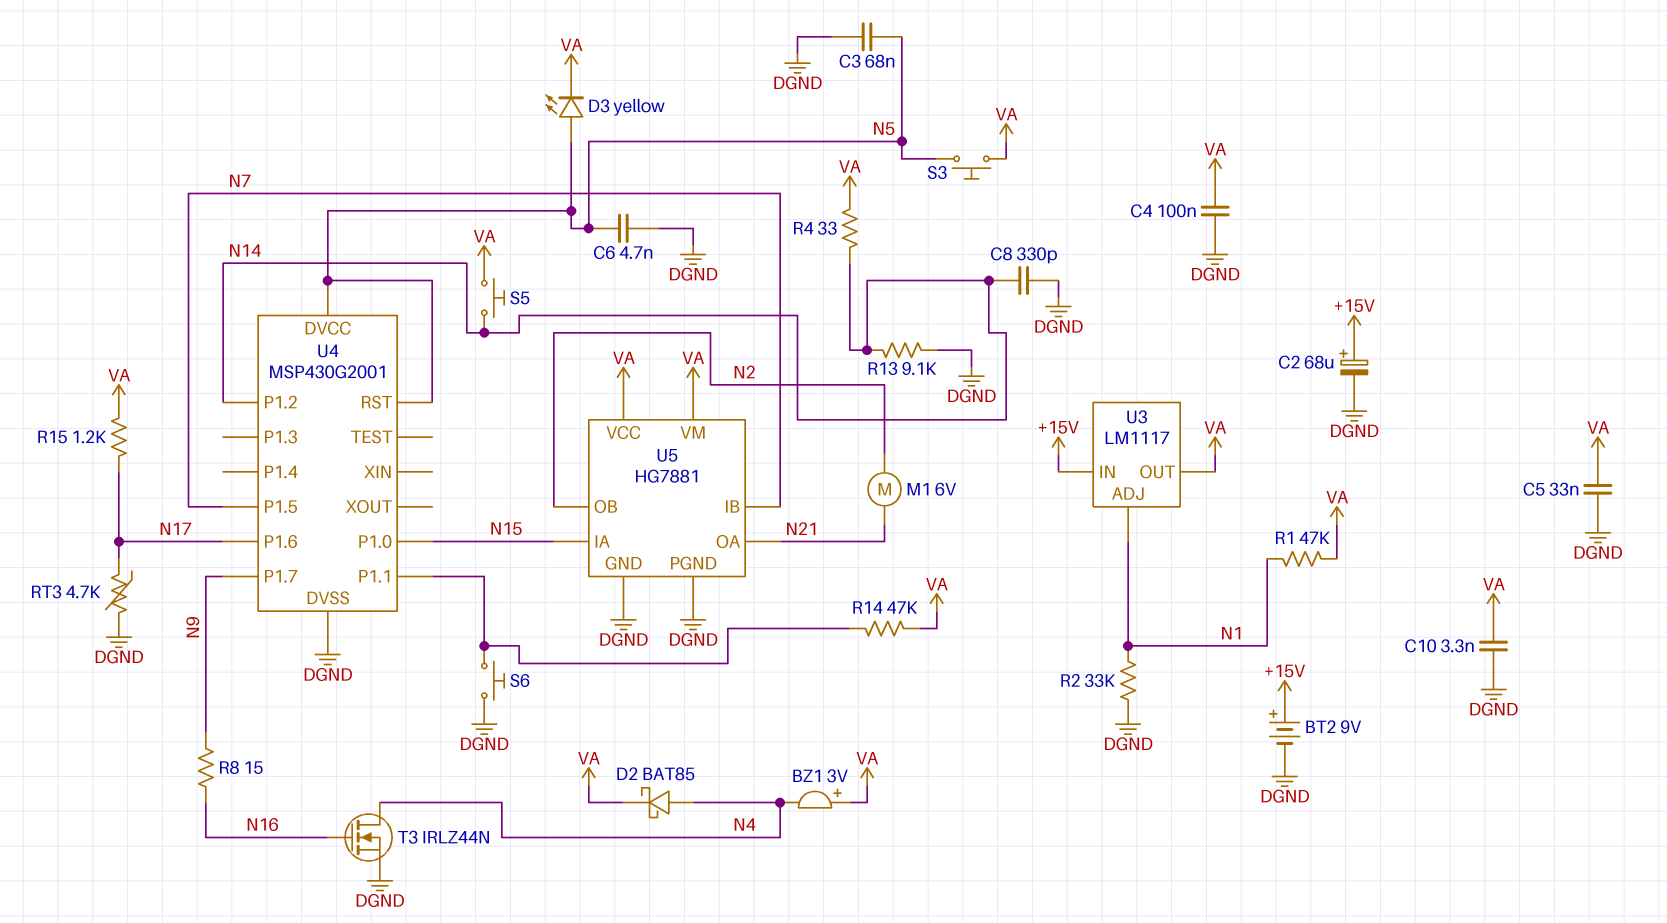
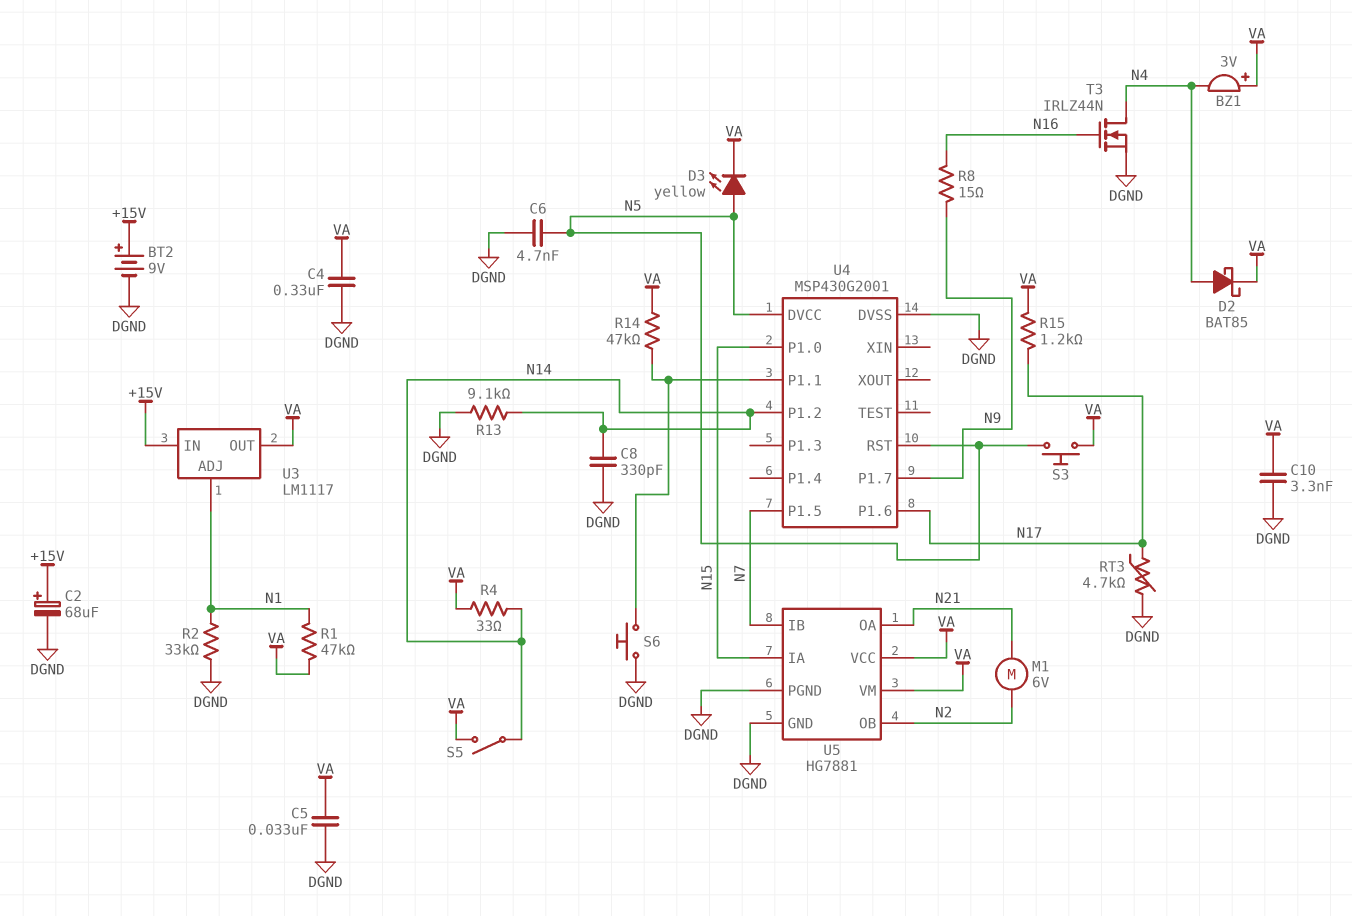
C3: 68nF (DGND, N5) -> none
C4: 100nF (DGND, VA) -> 330nF (DGND, VA)
S5: button (N14, VA) -> switch (N14, VA)

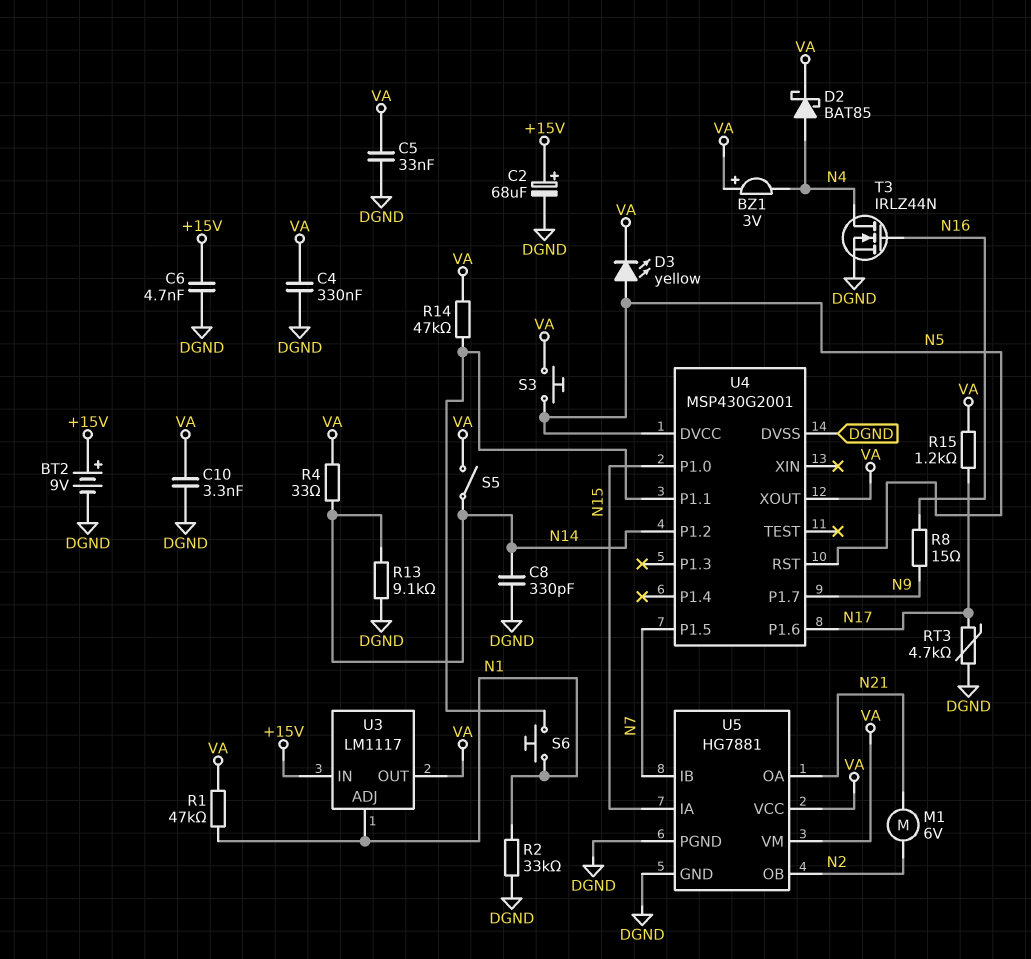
C6: 4.7nF (DGND, N5) -> 4.7nF (+15V, DGND)
S6: button (DGND, U4/P1.1) -> button (N1, U4/P1.1)
U4 pin XOUT: none -> VA

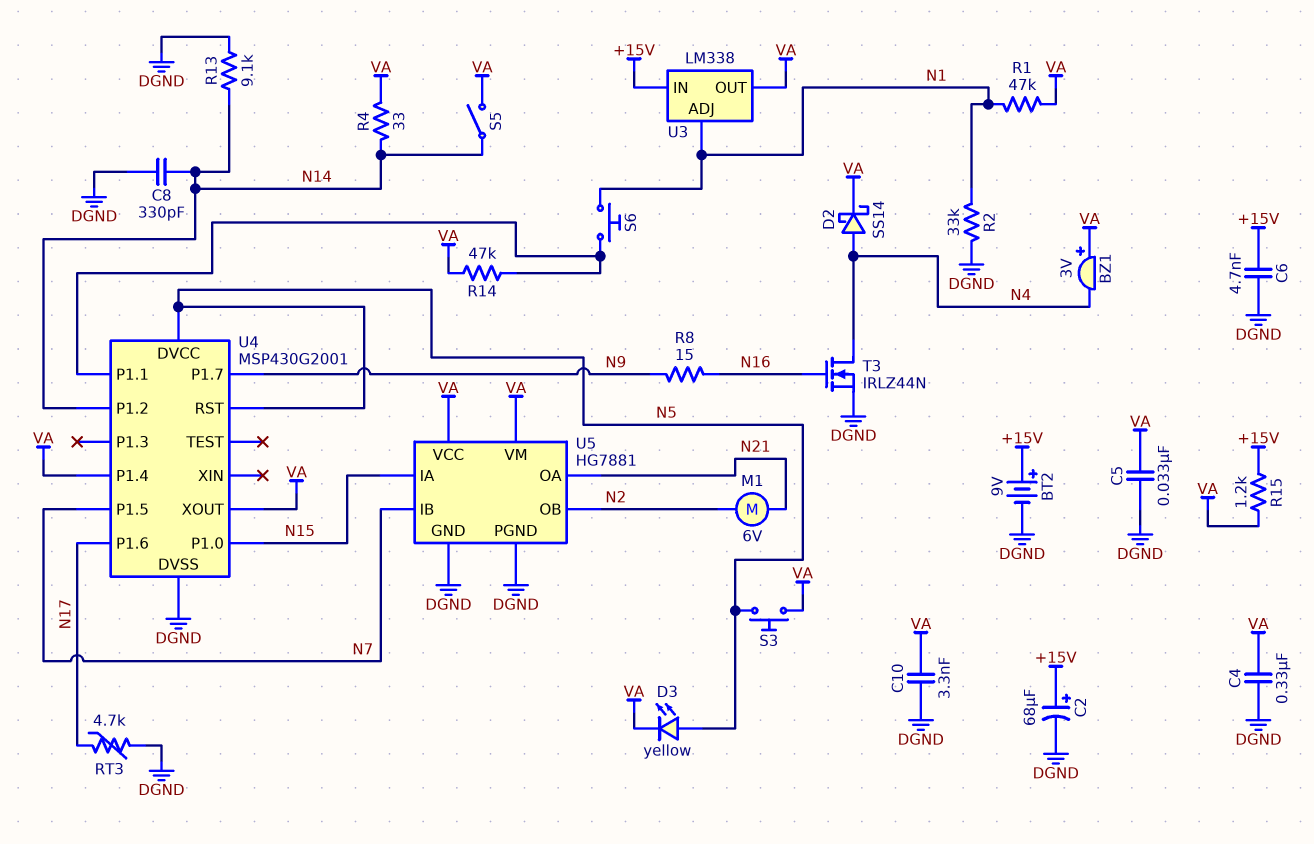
D2: schottky BAT85 (A N4, K VA) -> schottky SS14 (A N4, K VA)
R15: 1.2k (N17, VA) -> 1.2k (+15V, VA)
U3: LM1117 -> LM338
U4 pin P1.4: none -> VA

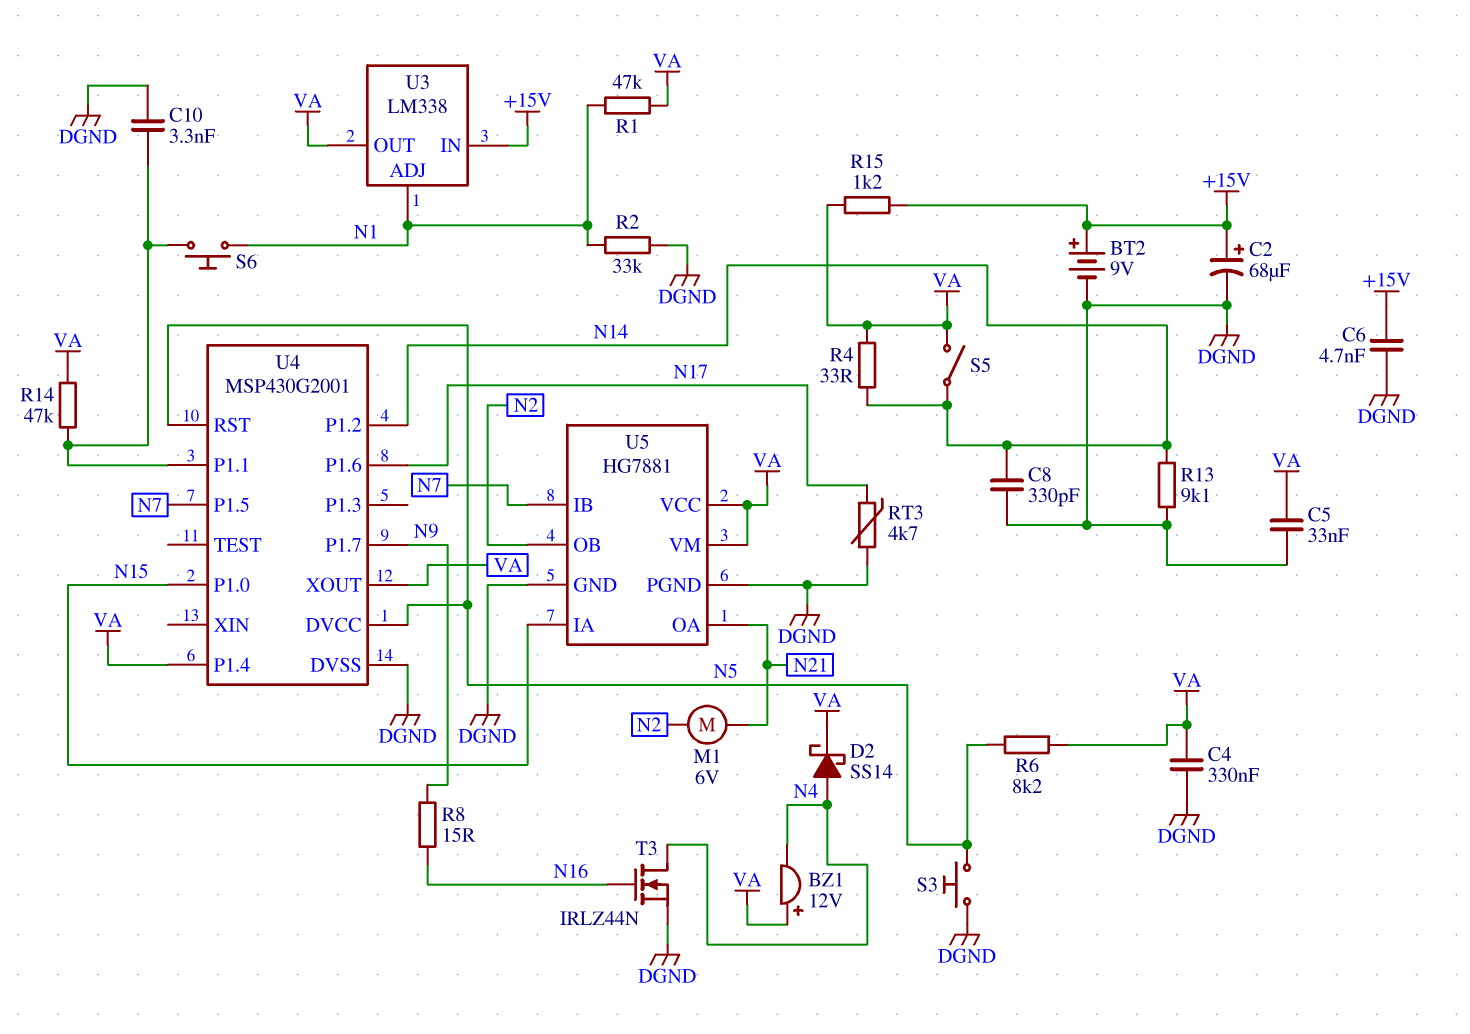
BZ1: buzzer 3V (plus VA, minus N4) -> buzzer 12V (plus VA, minus N4)
C10: 3.3nF (DGND, VA) -> 3.3nF (DGND, U4/P1.1)
D3: LED yellow (A N5, K VA) -> none
R6: none -> 8.2k (N5, VA)
S3: button (N5, VA) -> button (DGND, N5)

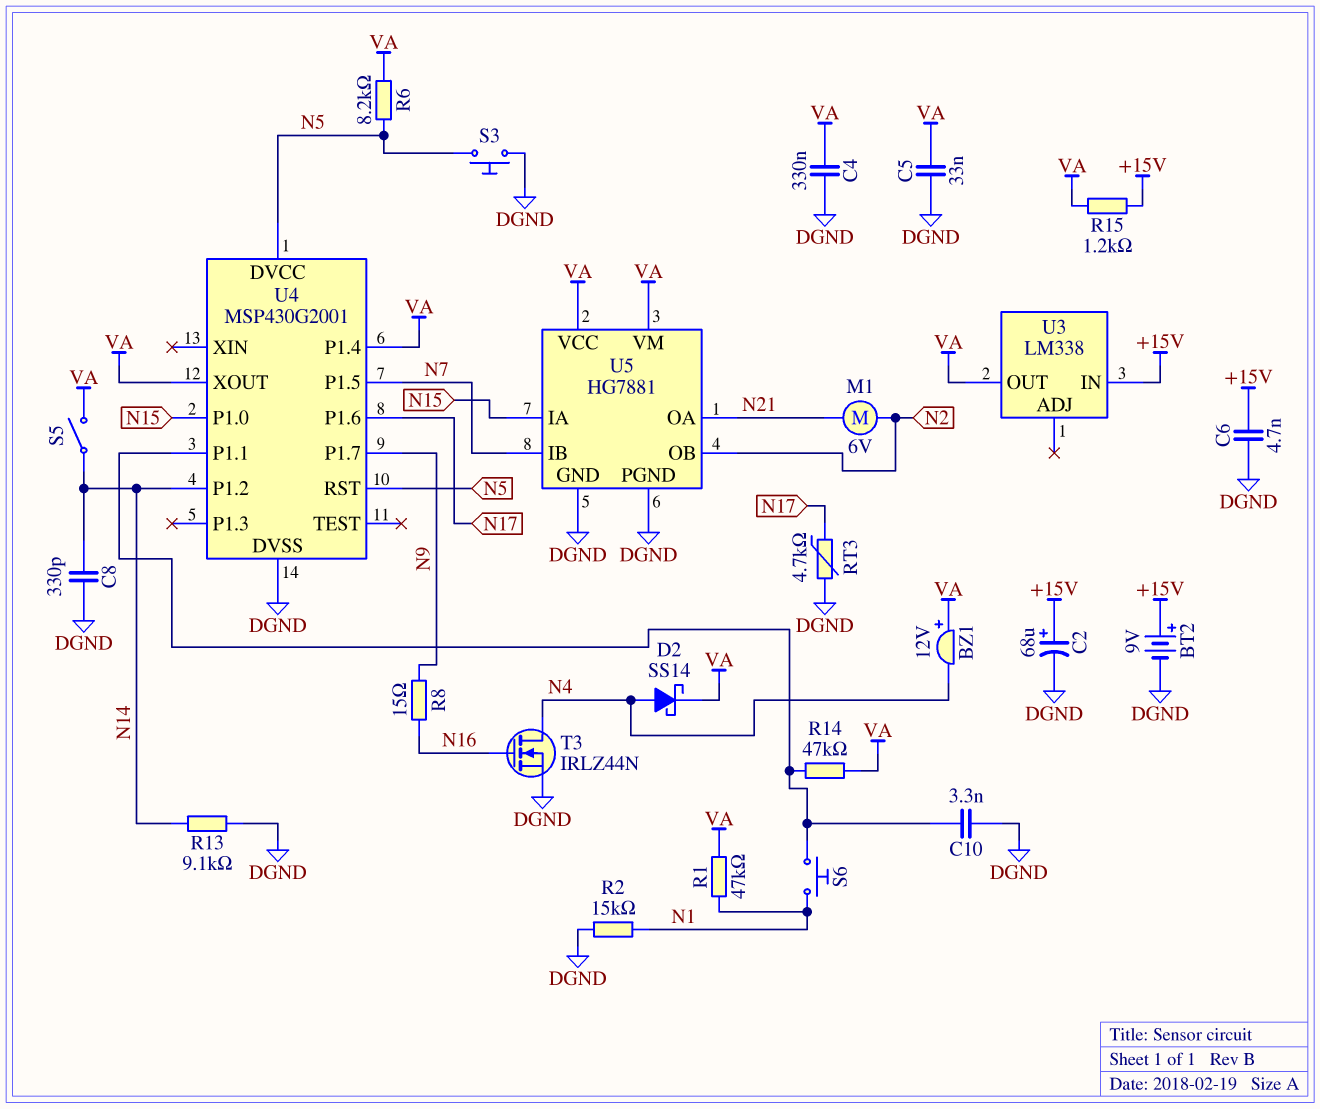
R2: 33k (DGND, N1) -> 15k (DGND, N1)
R4: 33 (N14, VA) -> none
U3 pin ADJ: N1 -> none

